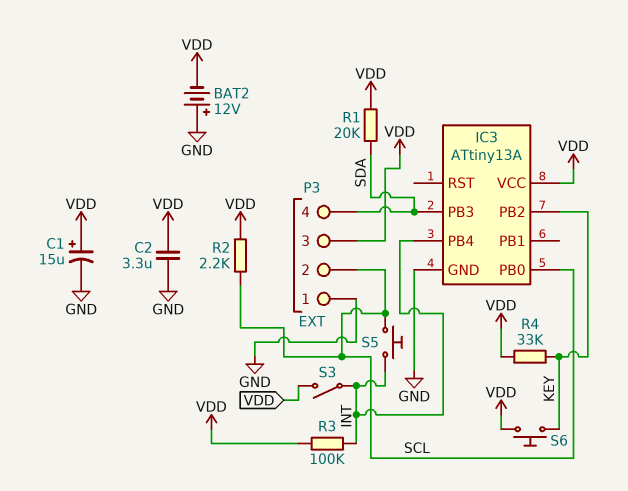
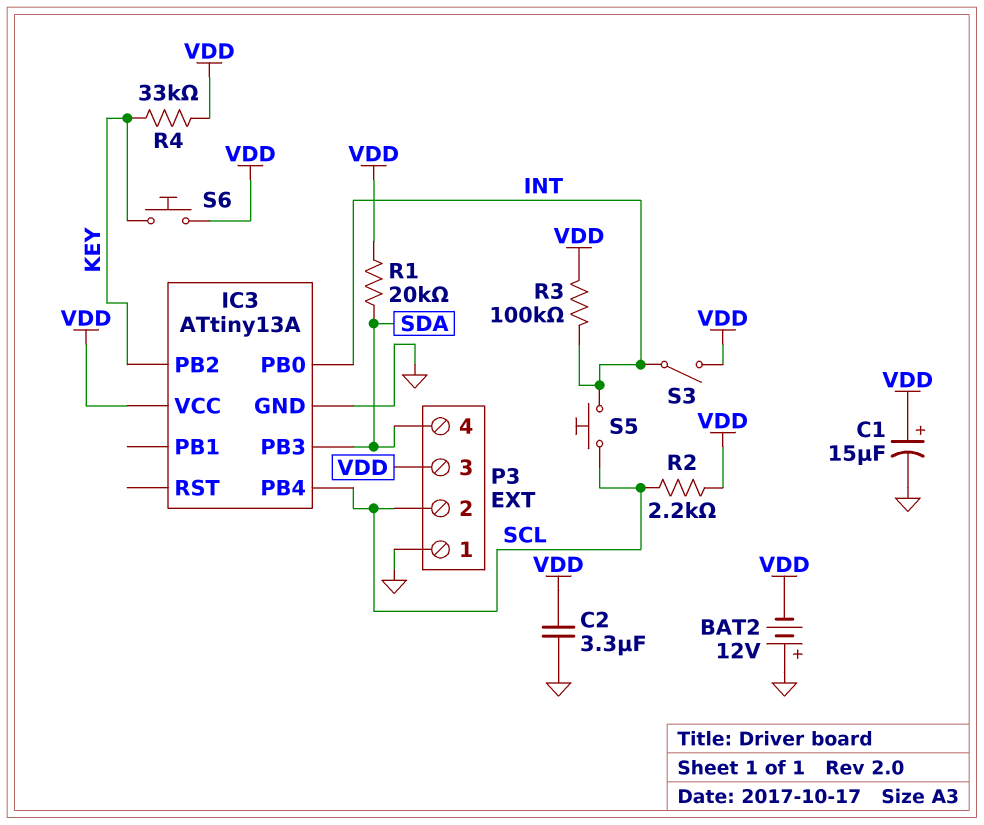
IC3 pin PB0: SCL -> INT
IC3 pin PB4: INT -> SCL

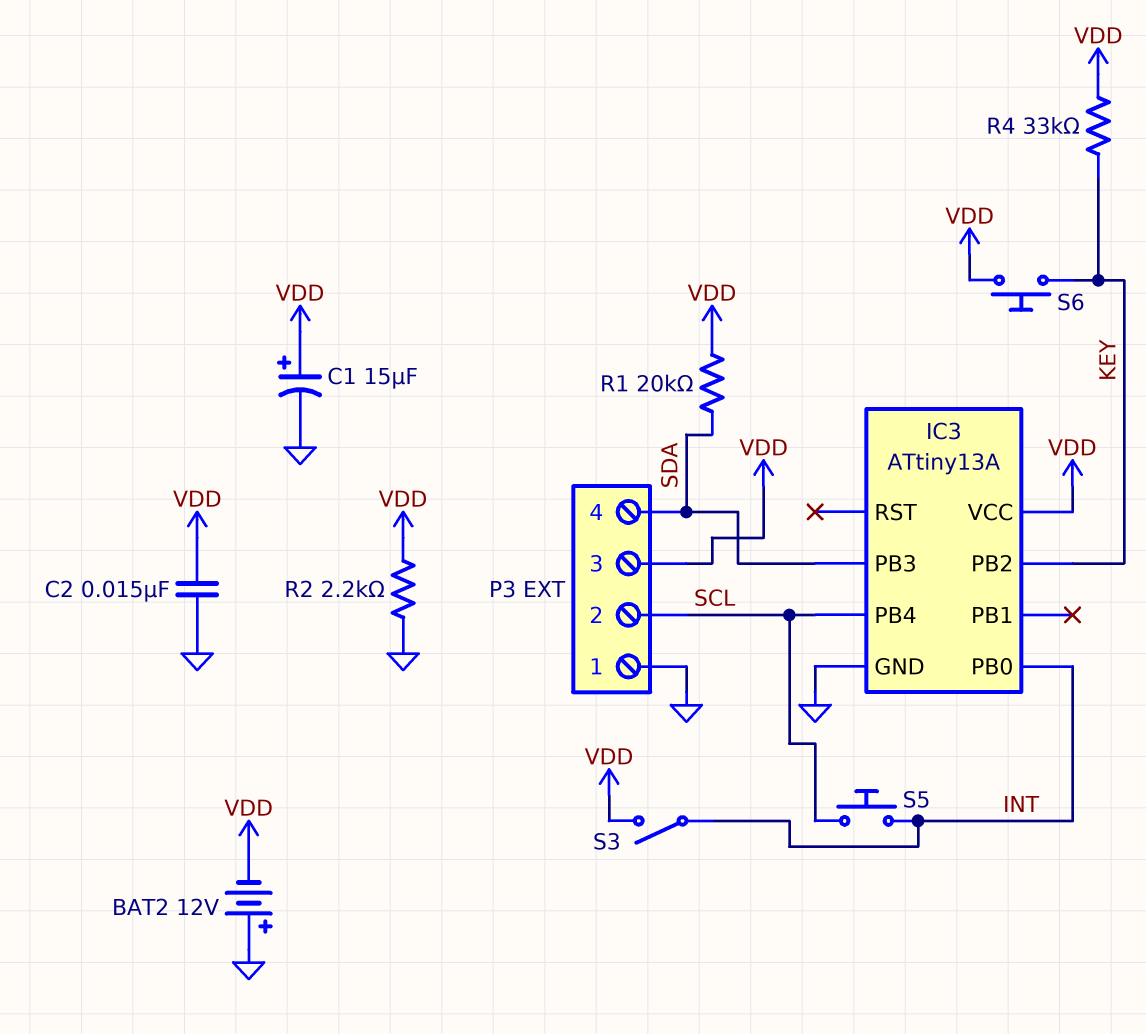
C2: 3.3uF (GND, VDD) -> 15nF (GND, VDD)
R2: 2.2k (SCL, VDD) -> 2.2k (GND, VDD)
R3: 100k (INT, VDD) -> none

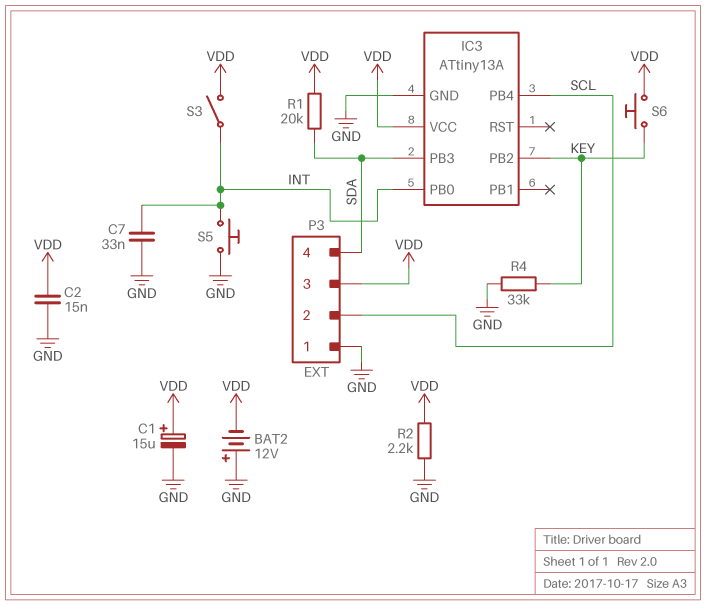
C7: none -> 33nF (GND, INT)
R4: 33k (KEY, VDD) -> 33k (GND, KEY)
S5: button (INT, SCL) -> button (GND, INT)

